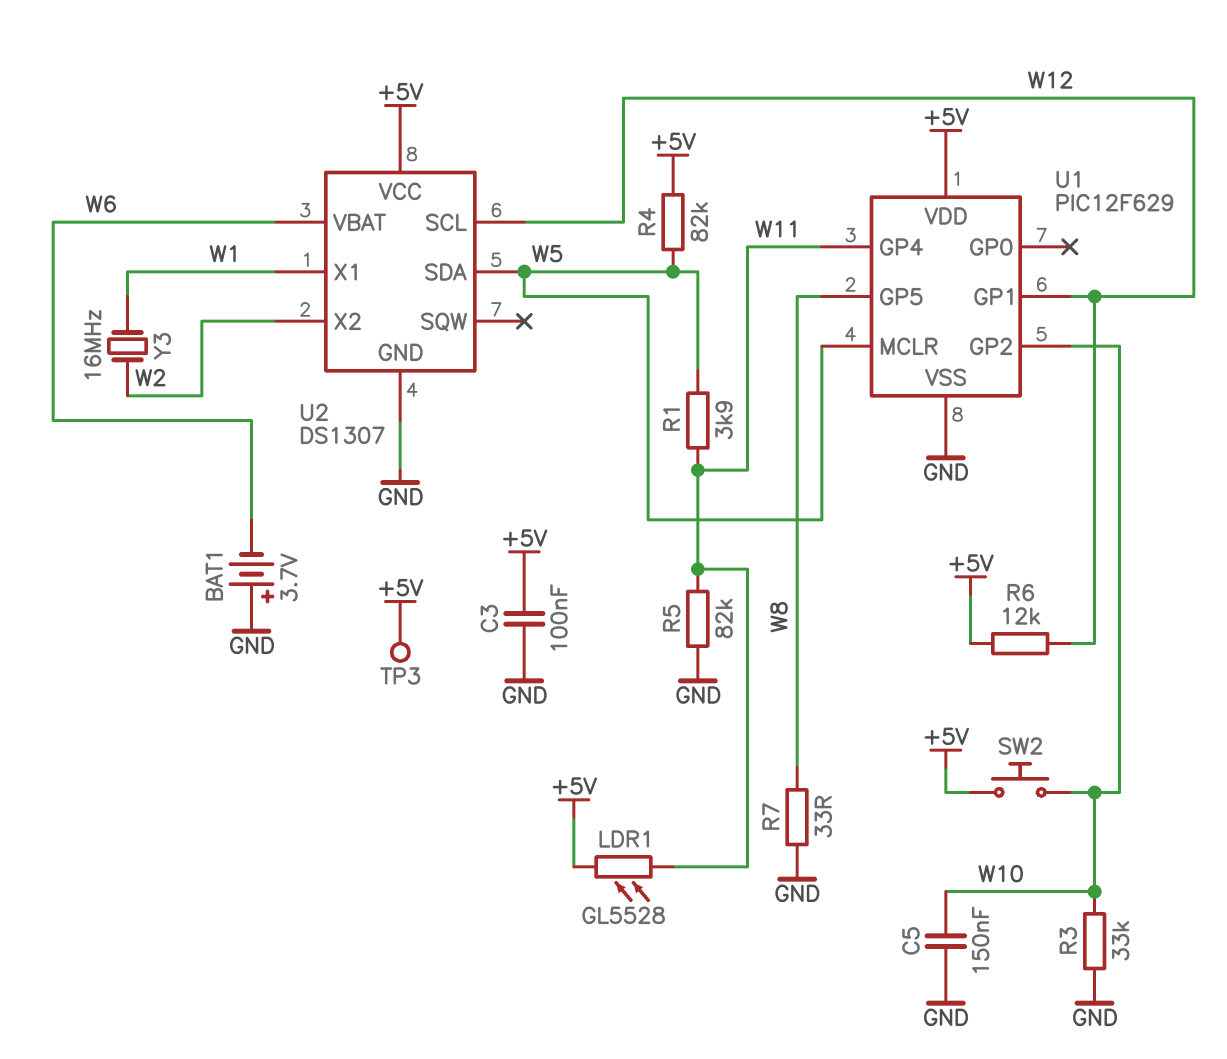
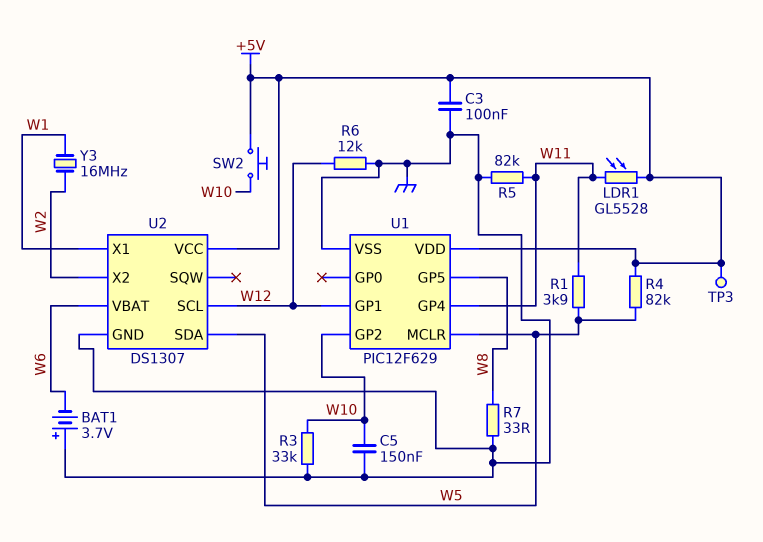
R6: 12k (+5V, W12) -> 12k (GND, W12)

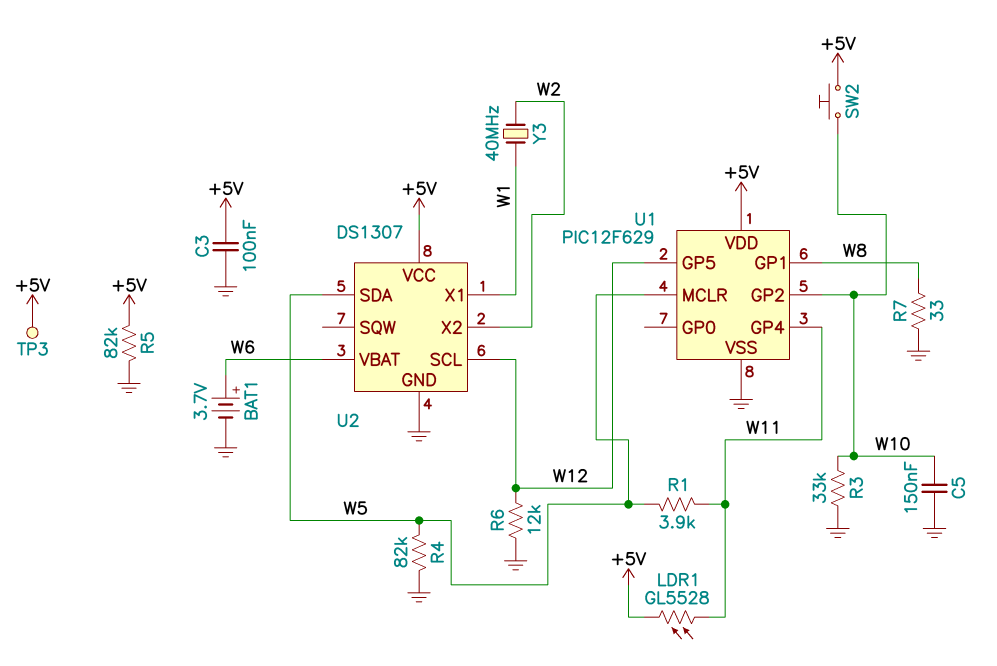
BAT1: 3.7V (plus GND, minus W6) -> 3.7V (plus W6, minus GND)
R4: 82k (+5V, W5) -> 82k (GND, W5)
R5: 82k (GND, W11) -> 82k (+5V, GND)
U1 pin GP1: W12 -> W8
U1 pin GP5: W8 -> W12
Y3: 16MHz (W1, W2) -> 40MHz (W1, W2)

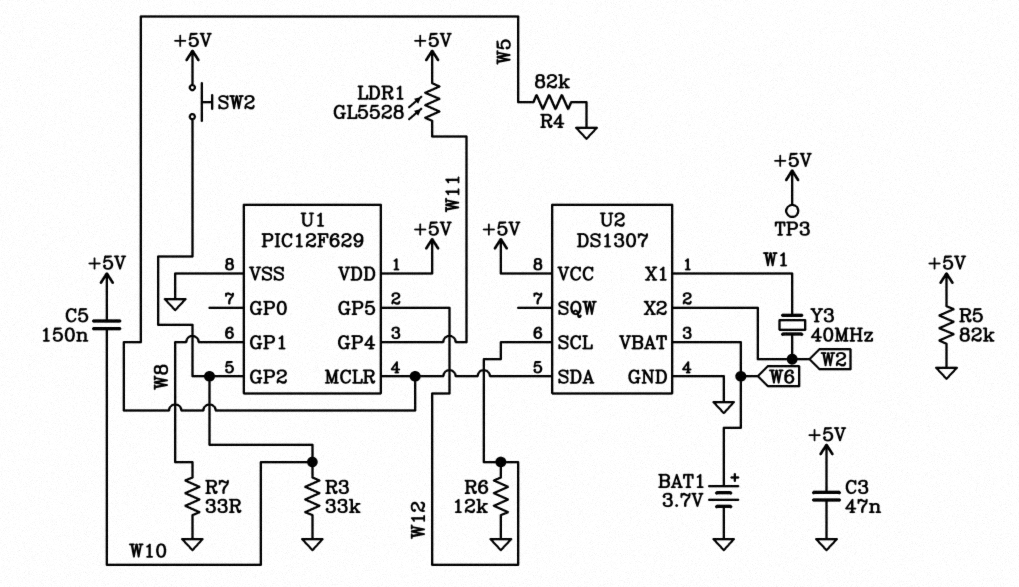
C3: 100nF (+5V, GND) -> 47nF (+5V, GND)
C5: 150nF (GND, W10) -> 150nF (+5V, W10)
R1: 3.9k (W5, W11) -> none

